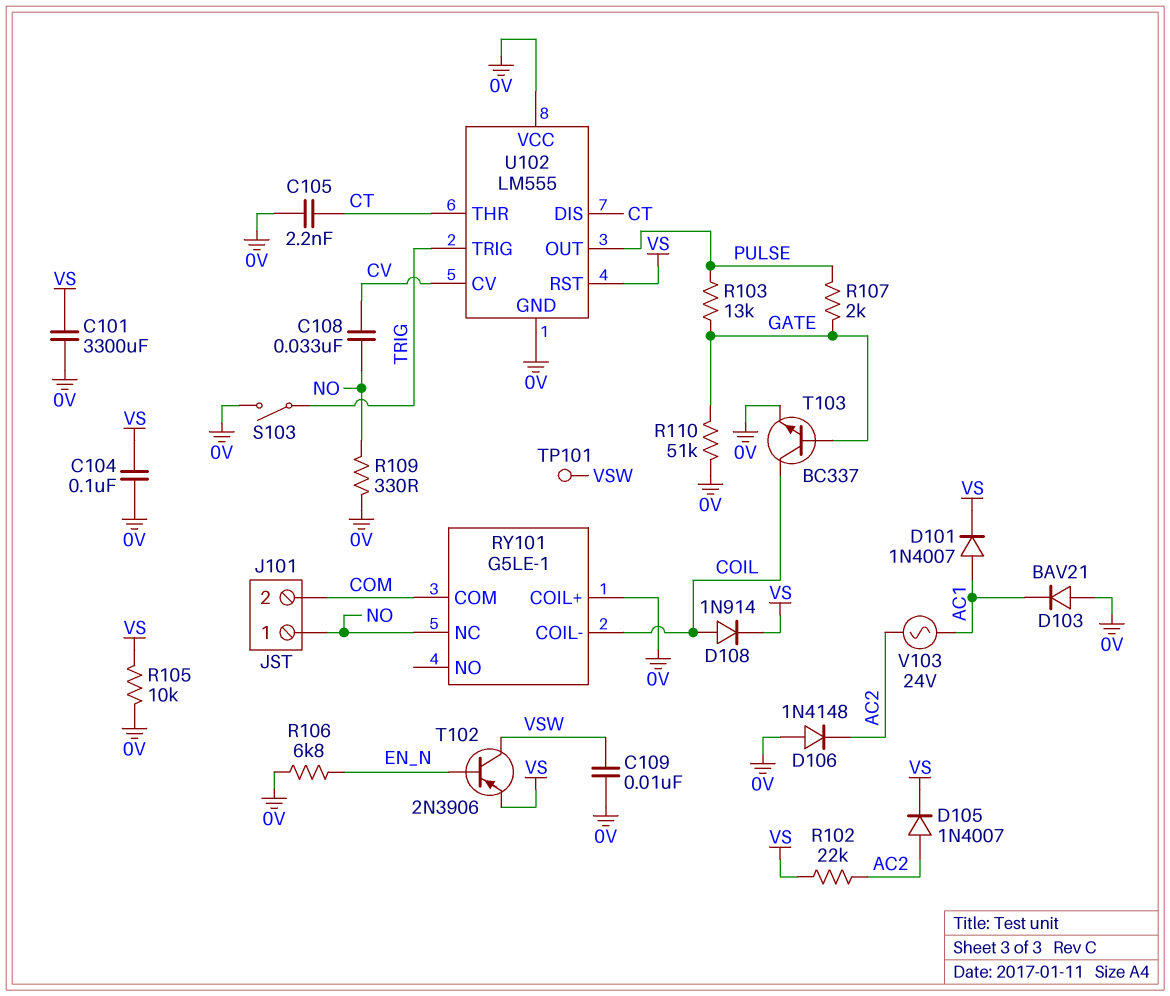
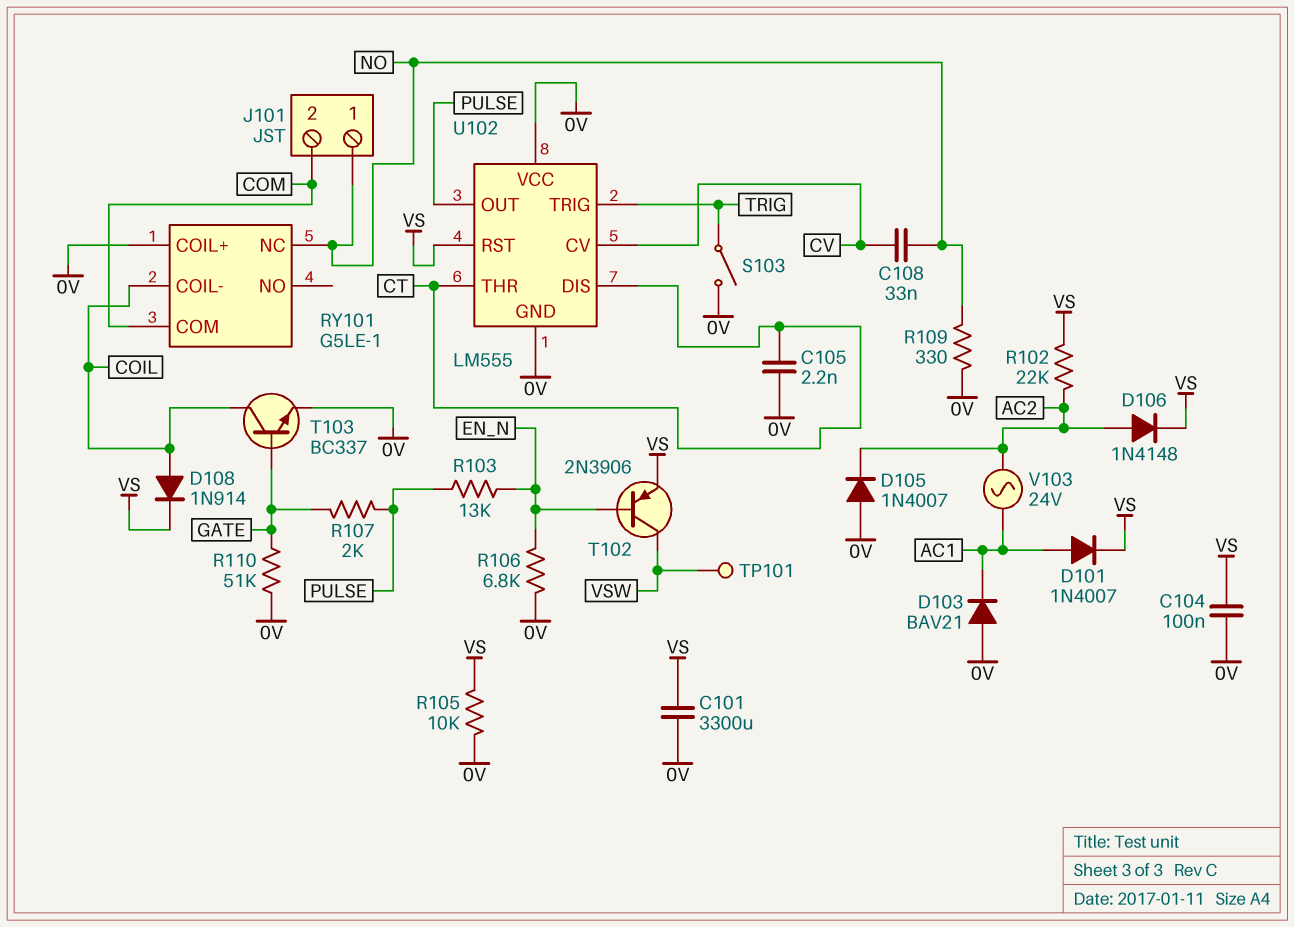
C109: 10nF (0V, VSW) -> none
D105: diode 1N4007 (A AC2, K VS) -> diode 1N4007 (A 0V, K AC2)
D106: diode 1N4148 (A 0V, K AC2) -> diode 1N4148 (A AC2, K VS)
R103: 13k (GATE, PULSE) -> 13k (EN_N, PULSE)

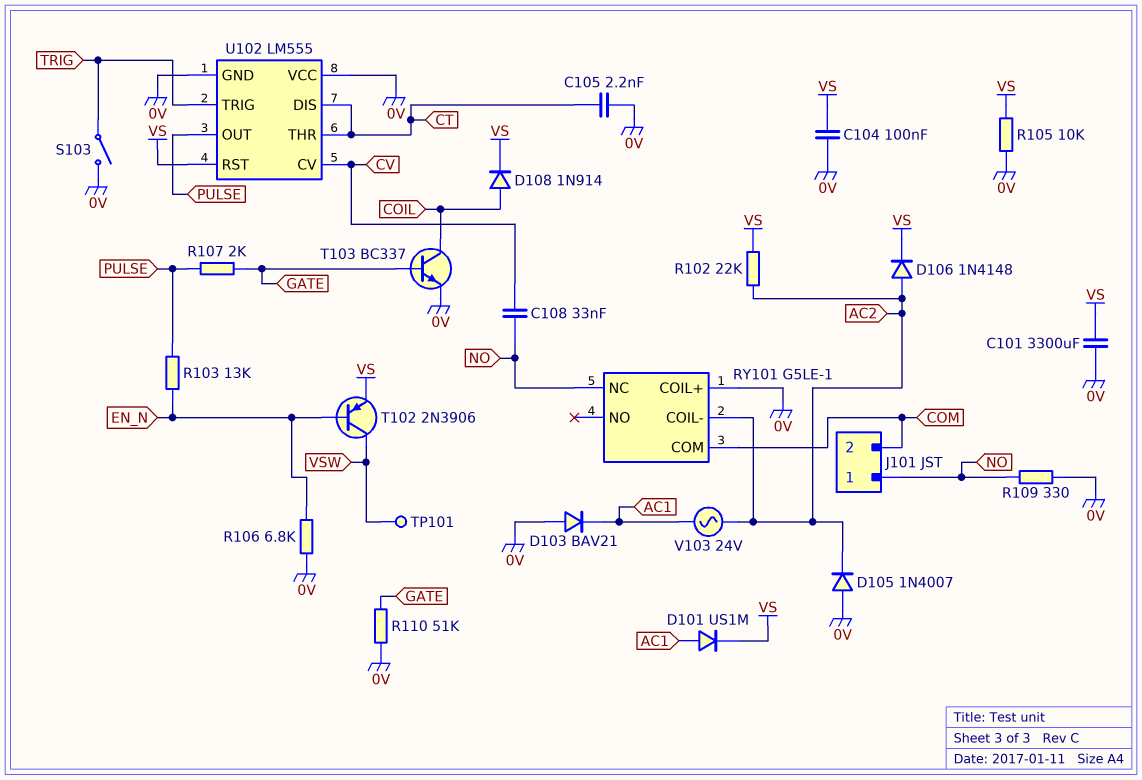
D101: diode 1N4007 (A AC1, K VS) -> diode US1M (A AC1, K VS)
RY101 pin COIL-: COIL -> AC2

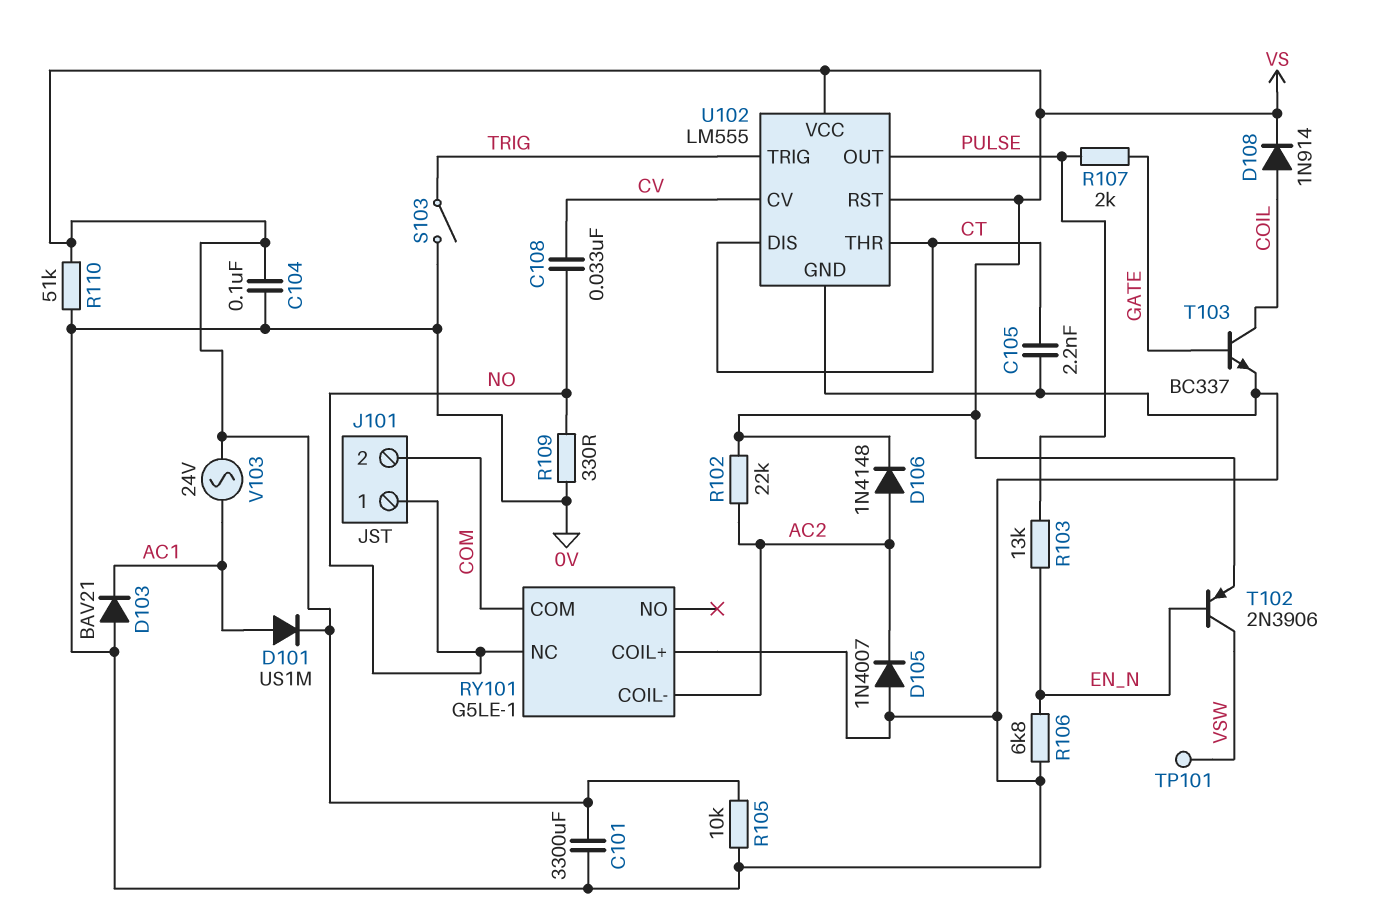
R110: 51k (0V, GATE) -> 51k (0V, VS)
U102 pin VCC: 0V -> VS
V103: AC 24V (AC1, AC2) -> AC 24V (AC1, VS)

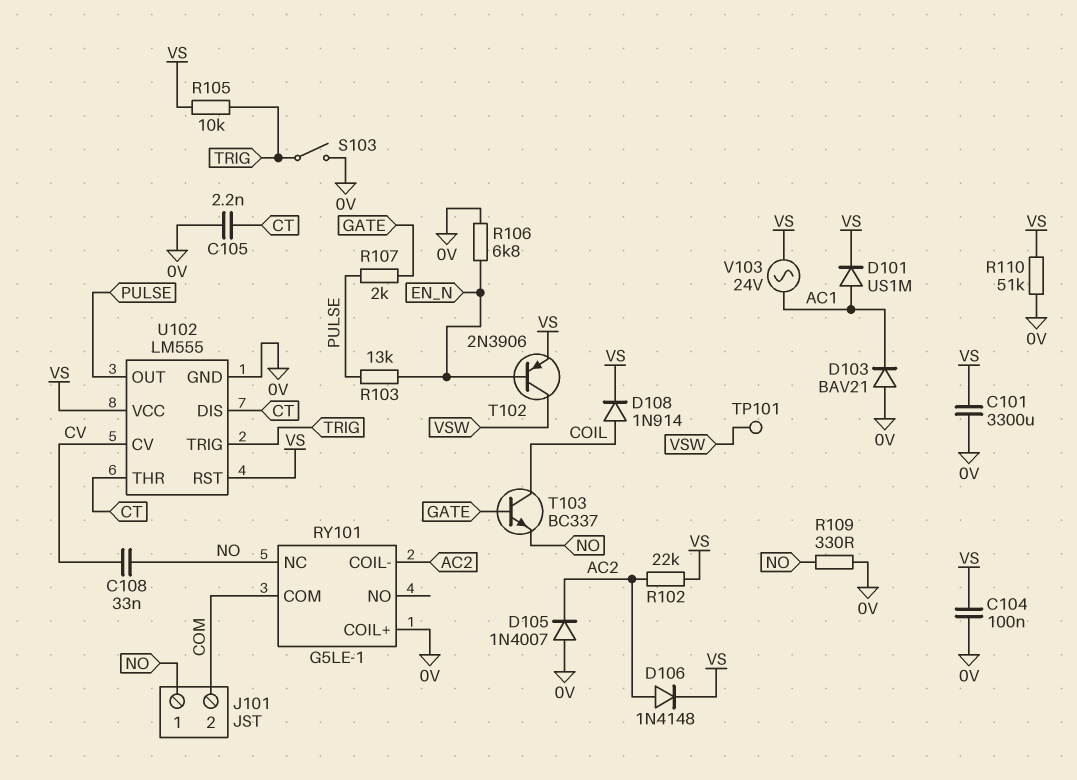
R105: 10k (0V, VS) -> 10k (TRIG, VS)
T103: NPN BC337 (B GATE, C COIL, E 0V) -> NPN BC337 (B GATE, C COIL, E NO)

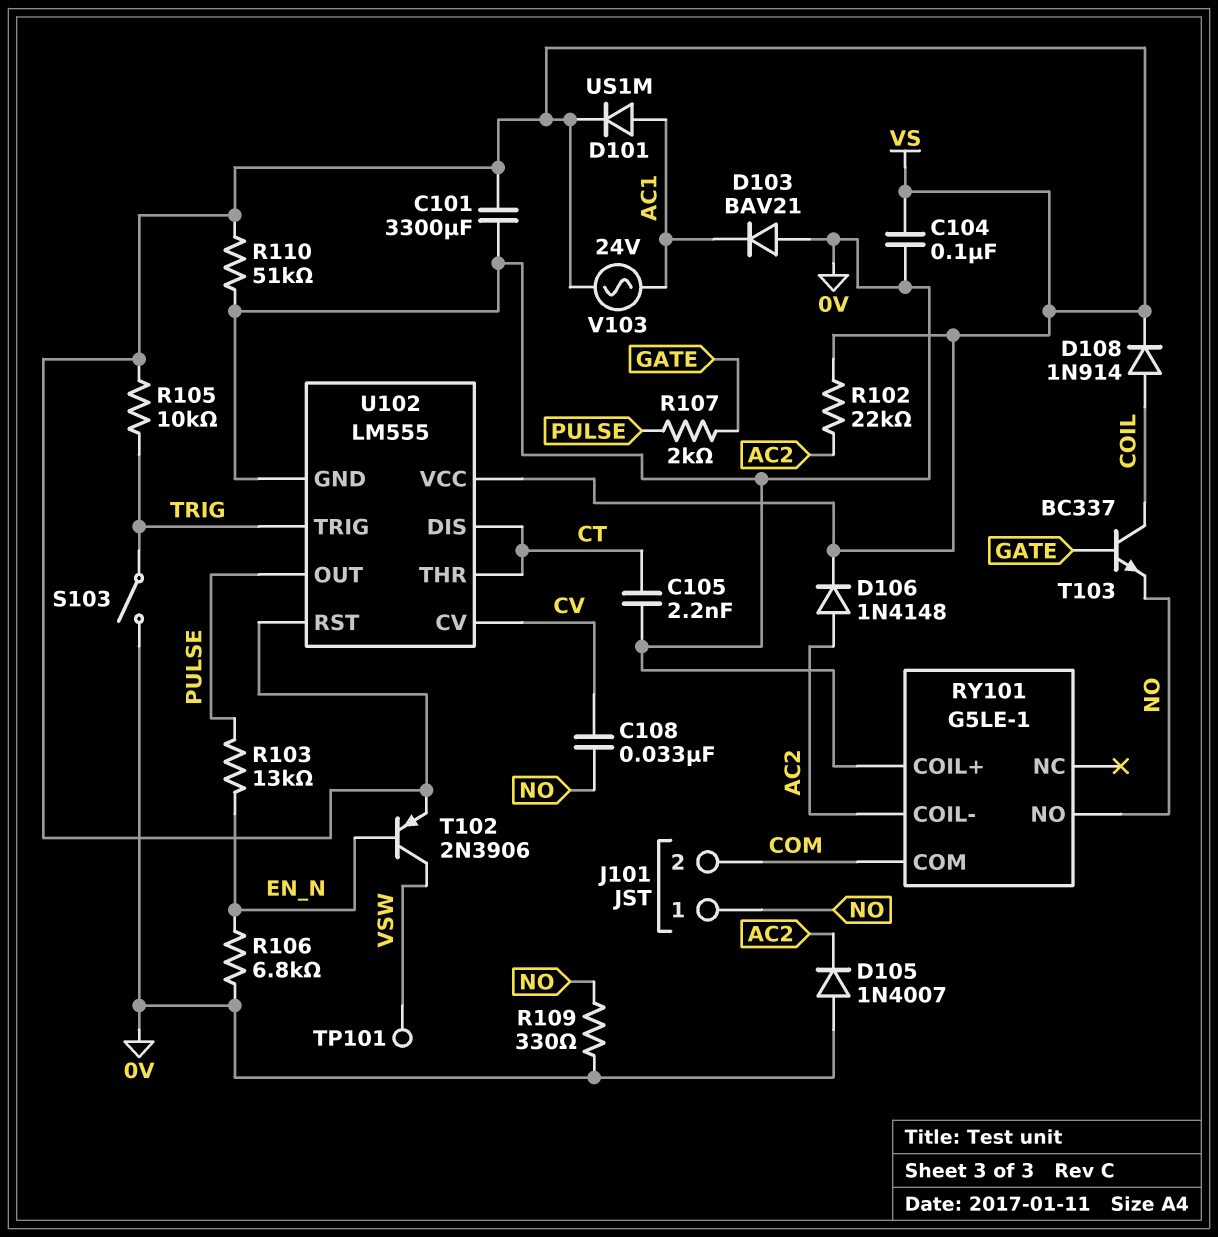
RY101 pin NC: NO -> none
RY101 pin NO: none -> NO

